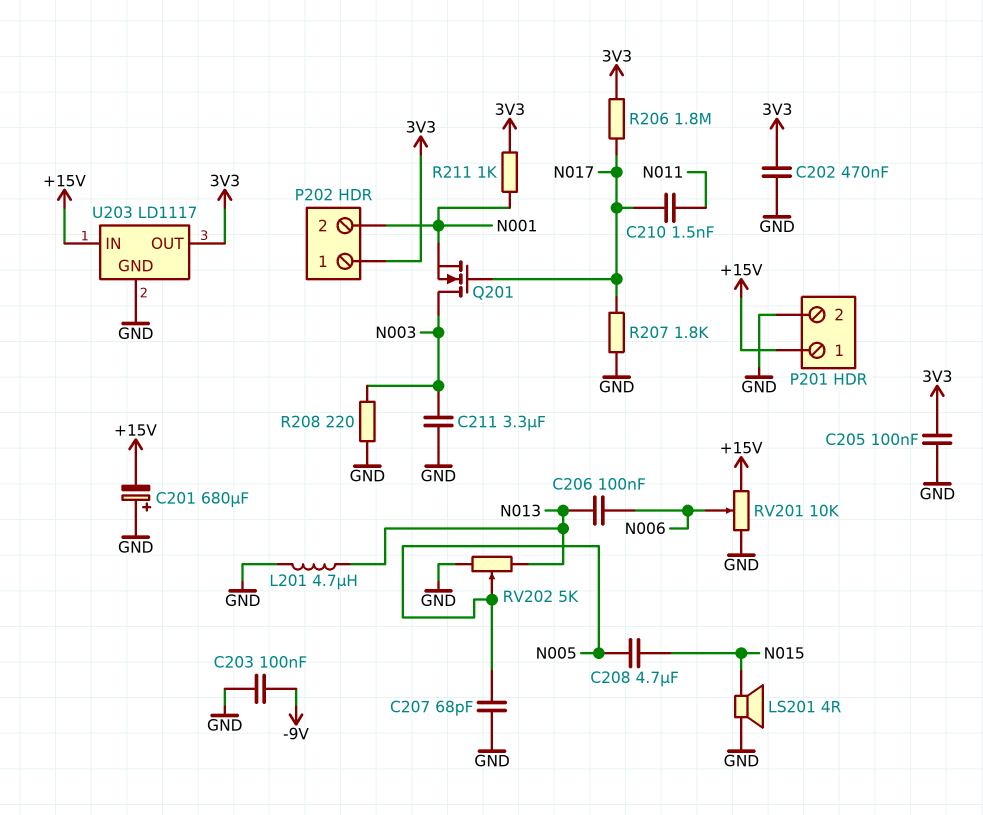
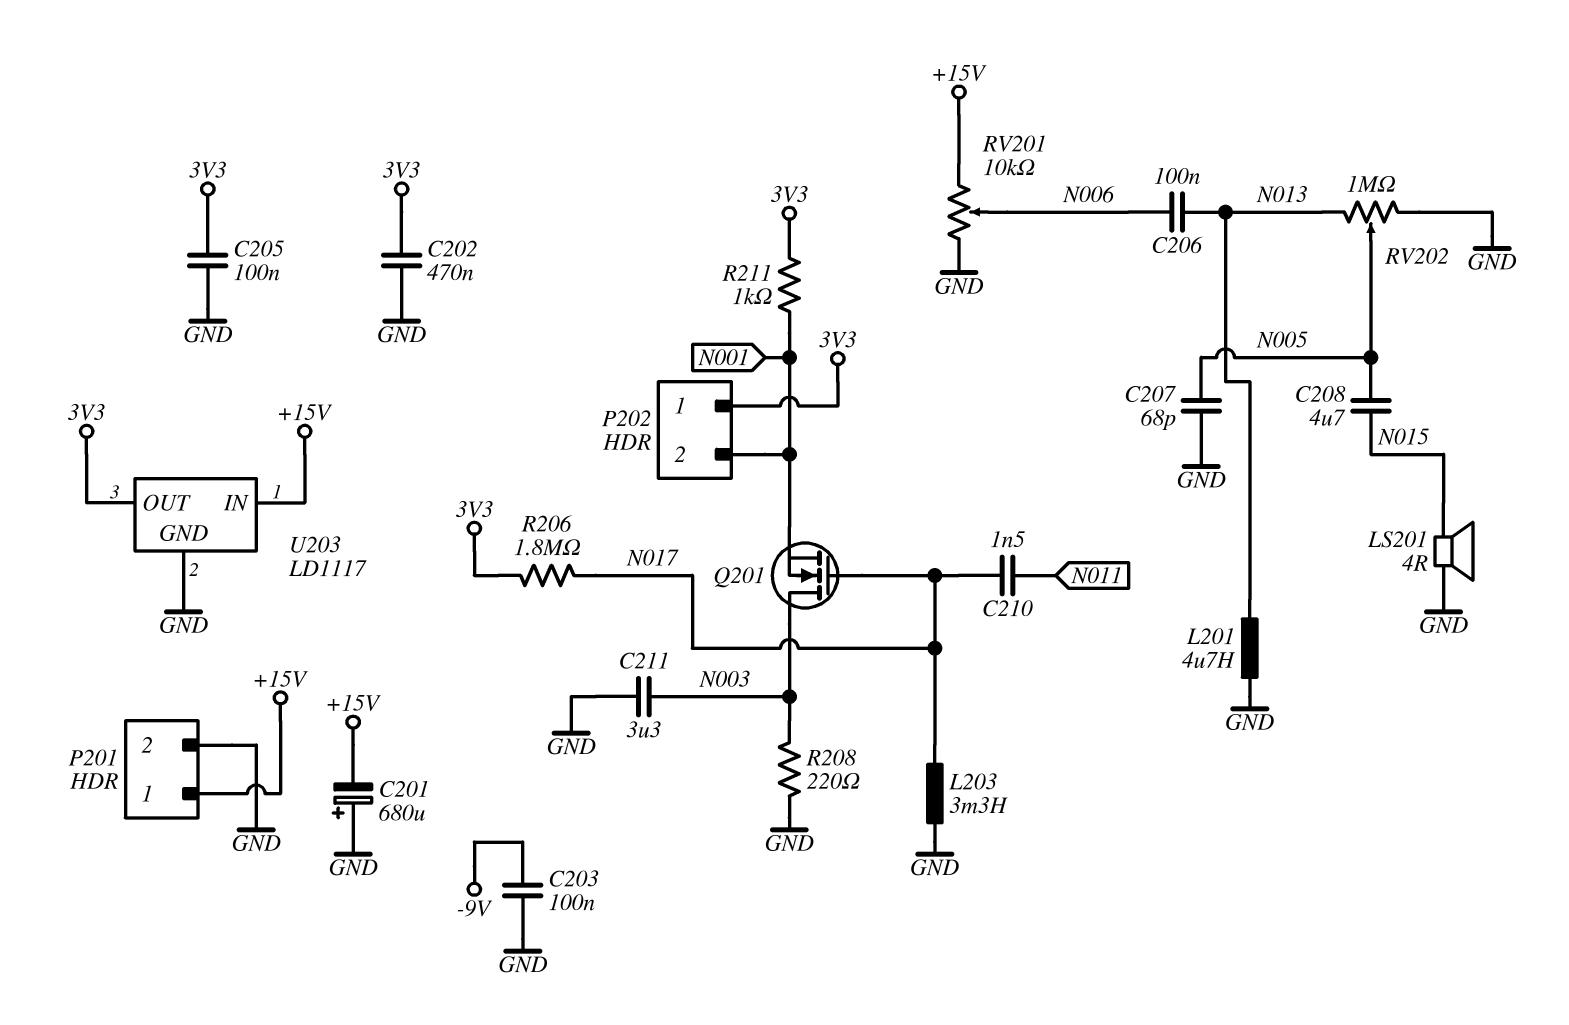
L203: none -> 3.3mH (GND, N017)
R207: 1.8k (GND, N017) -> none
RV202: 5k (GND, N013, wiper N005) -> 1M (GND, N013, wiper N005)

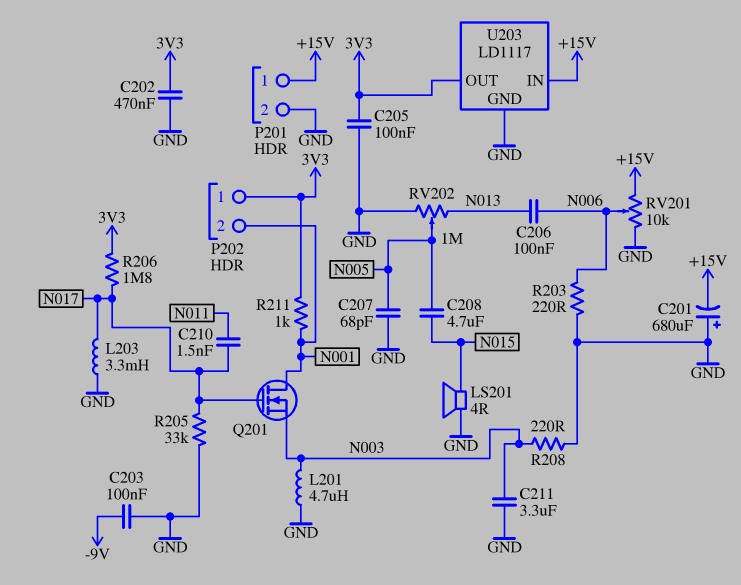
L201: 4.7uH (GND, N013) -> 4.7uH (GND, N003)
Q201: NMOS (G N017, D N003, S N001) -> NMOS (G N017, D N001, S N003)
R203: none -> 220 (GND, N006)
R205: none -> 33k (GND, N017)

